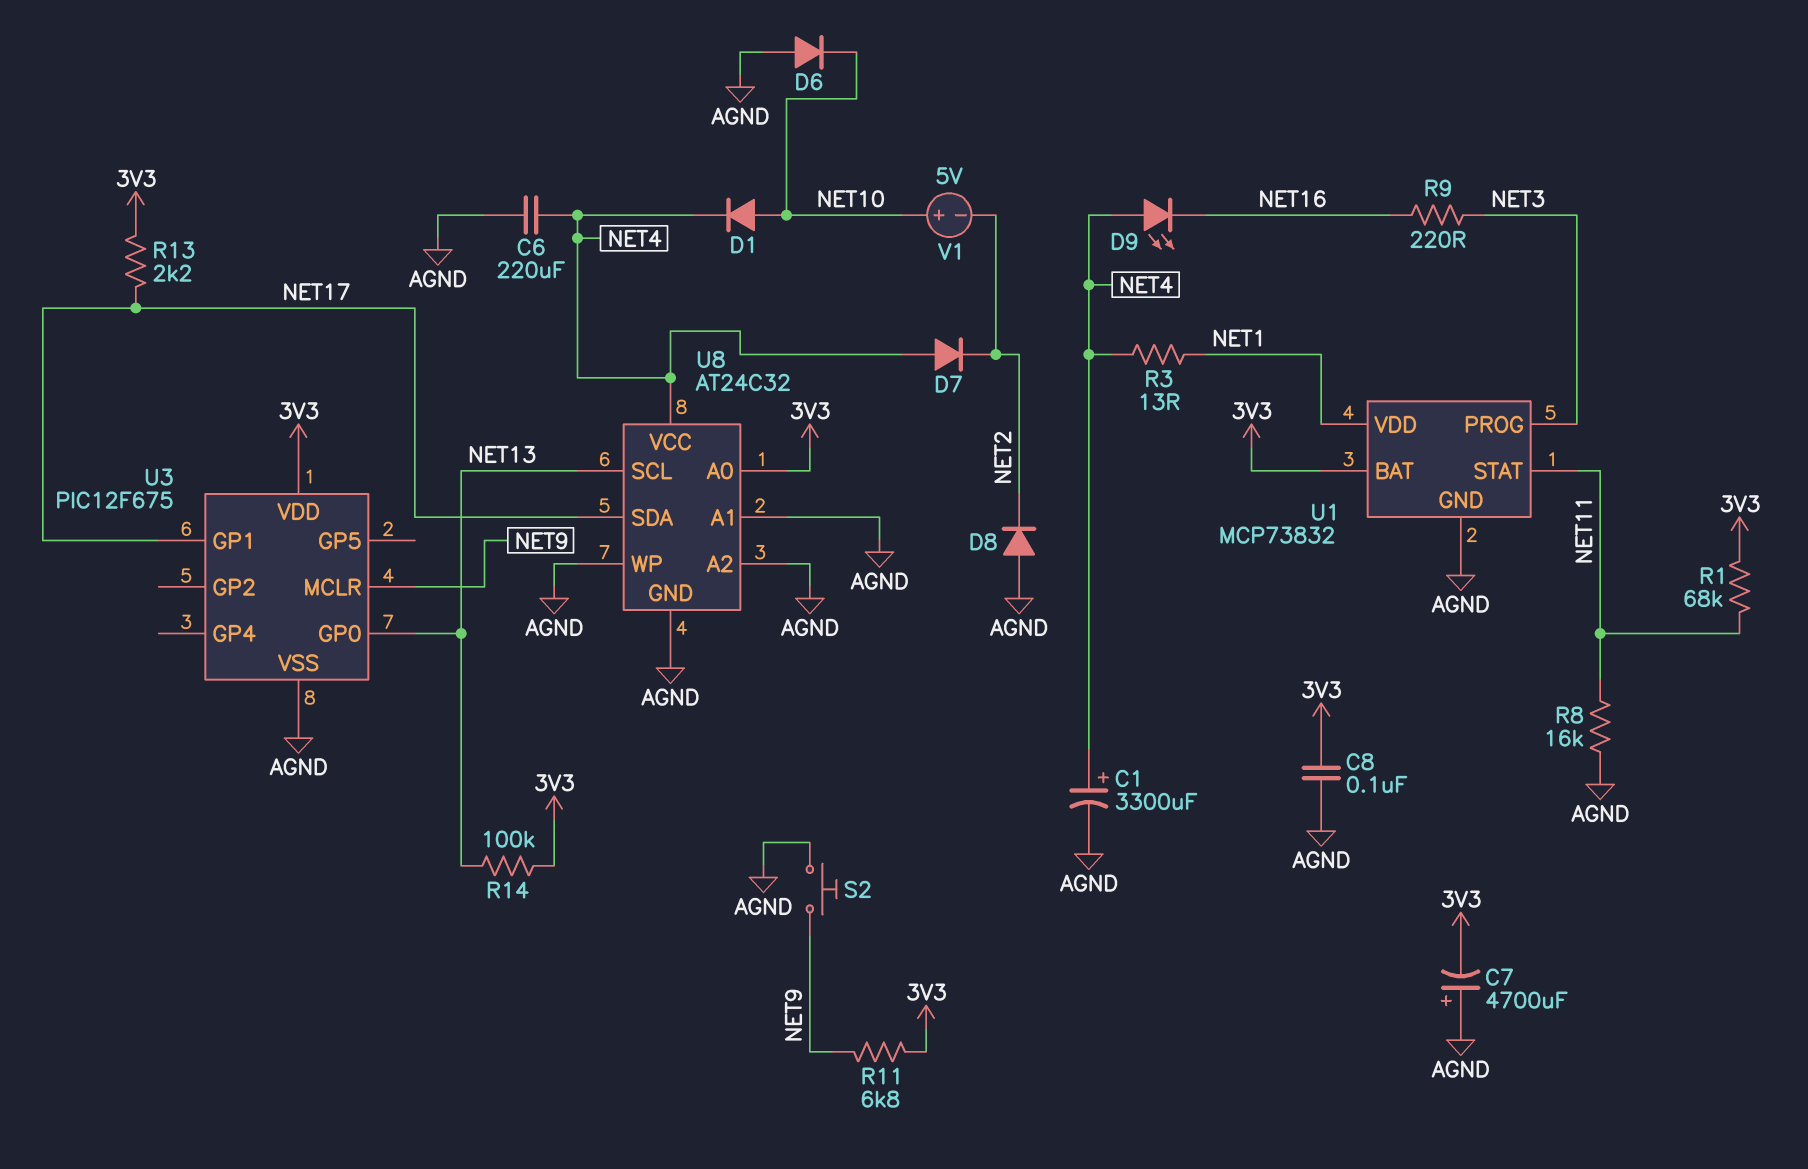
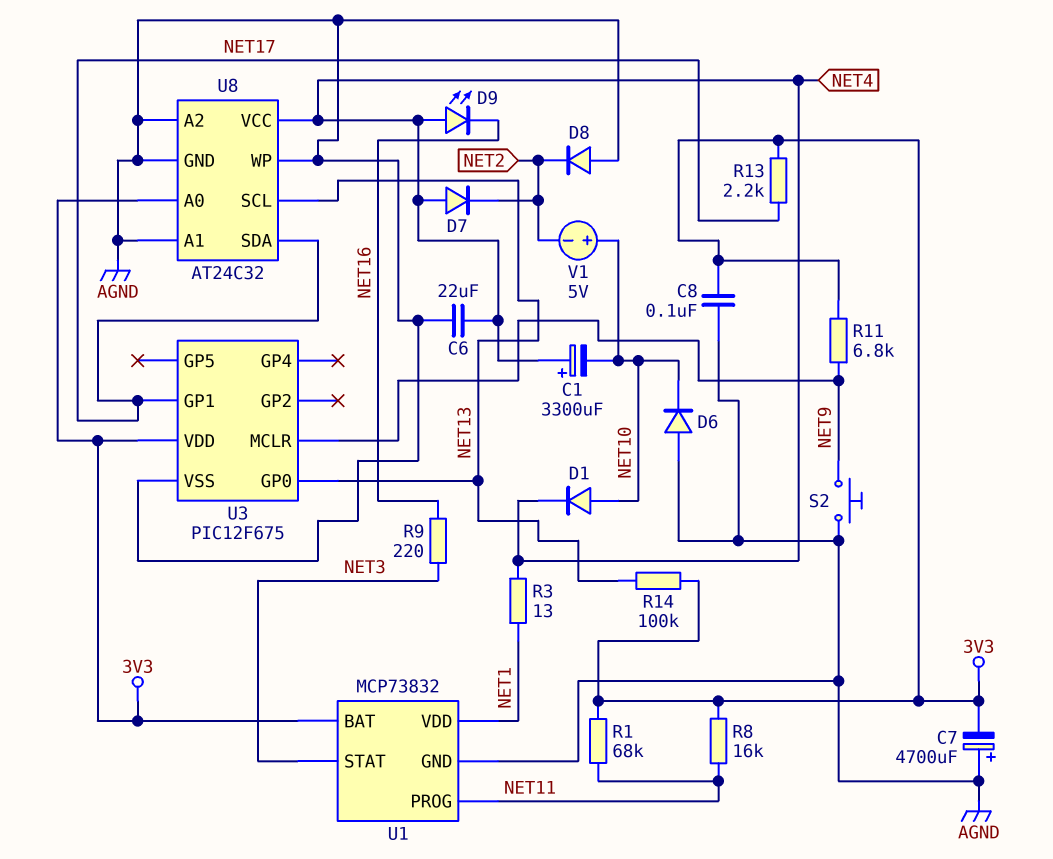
C1: 3300uF (plus NET4, minus AGND) -> 3300uF (plus NET4, minus NET10)
C6: 220uF (AGND, NET4) -> 22uF (AGND, NET4)
R8: 16k (AGND, NET11) -> 16k (3V3, NET11)
U1 pin PROG: NET3 -> NET11
U1 pin STAT: NET11 -> NET3

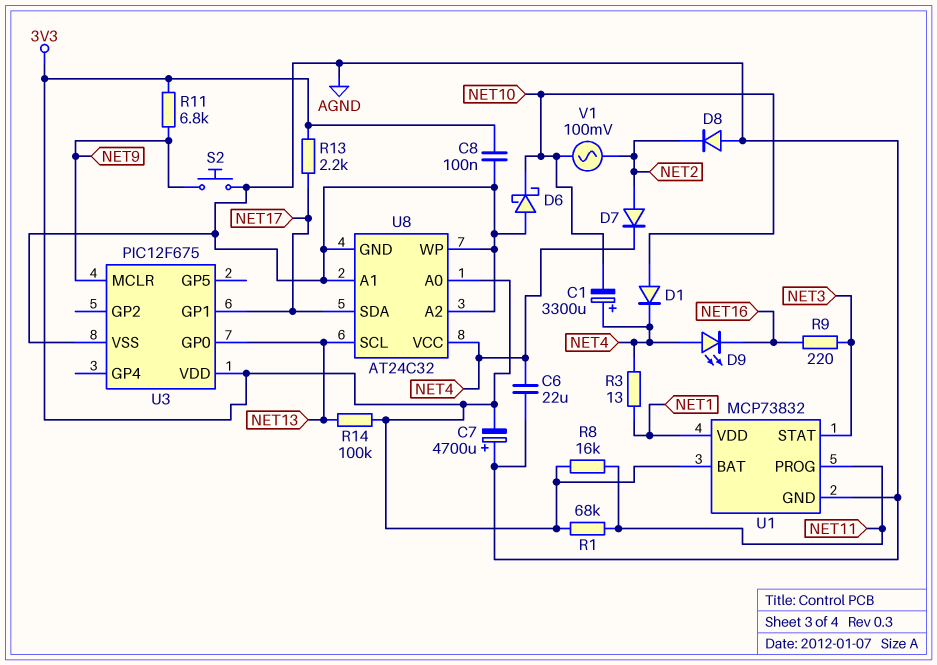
D6: diode (A AGND, K NET10) -> schottky (A AGND, K NET10)
D7: diode (A NET4, K NET2) -> diode (A NET2, K NET4)
V1: 5V (plus NET10, minus NET2) -> AC 100mV (NET2, NET10)

